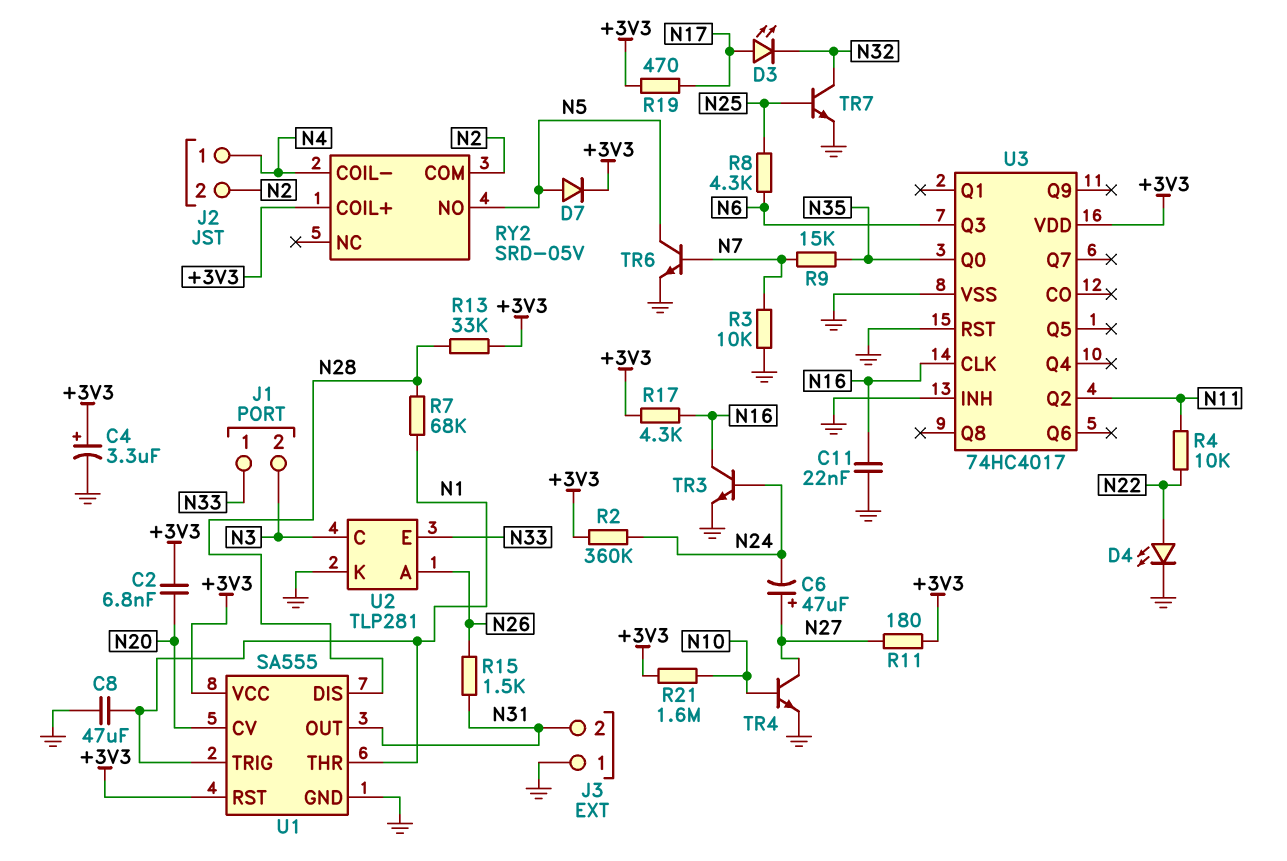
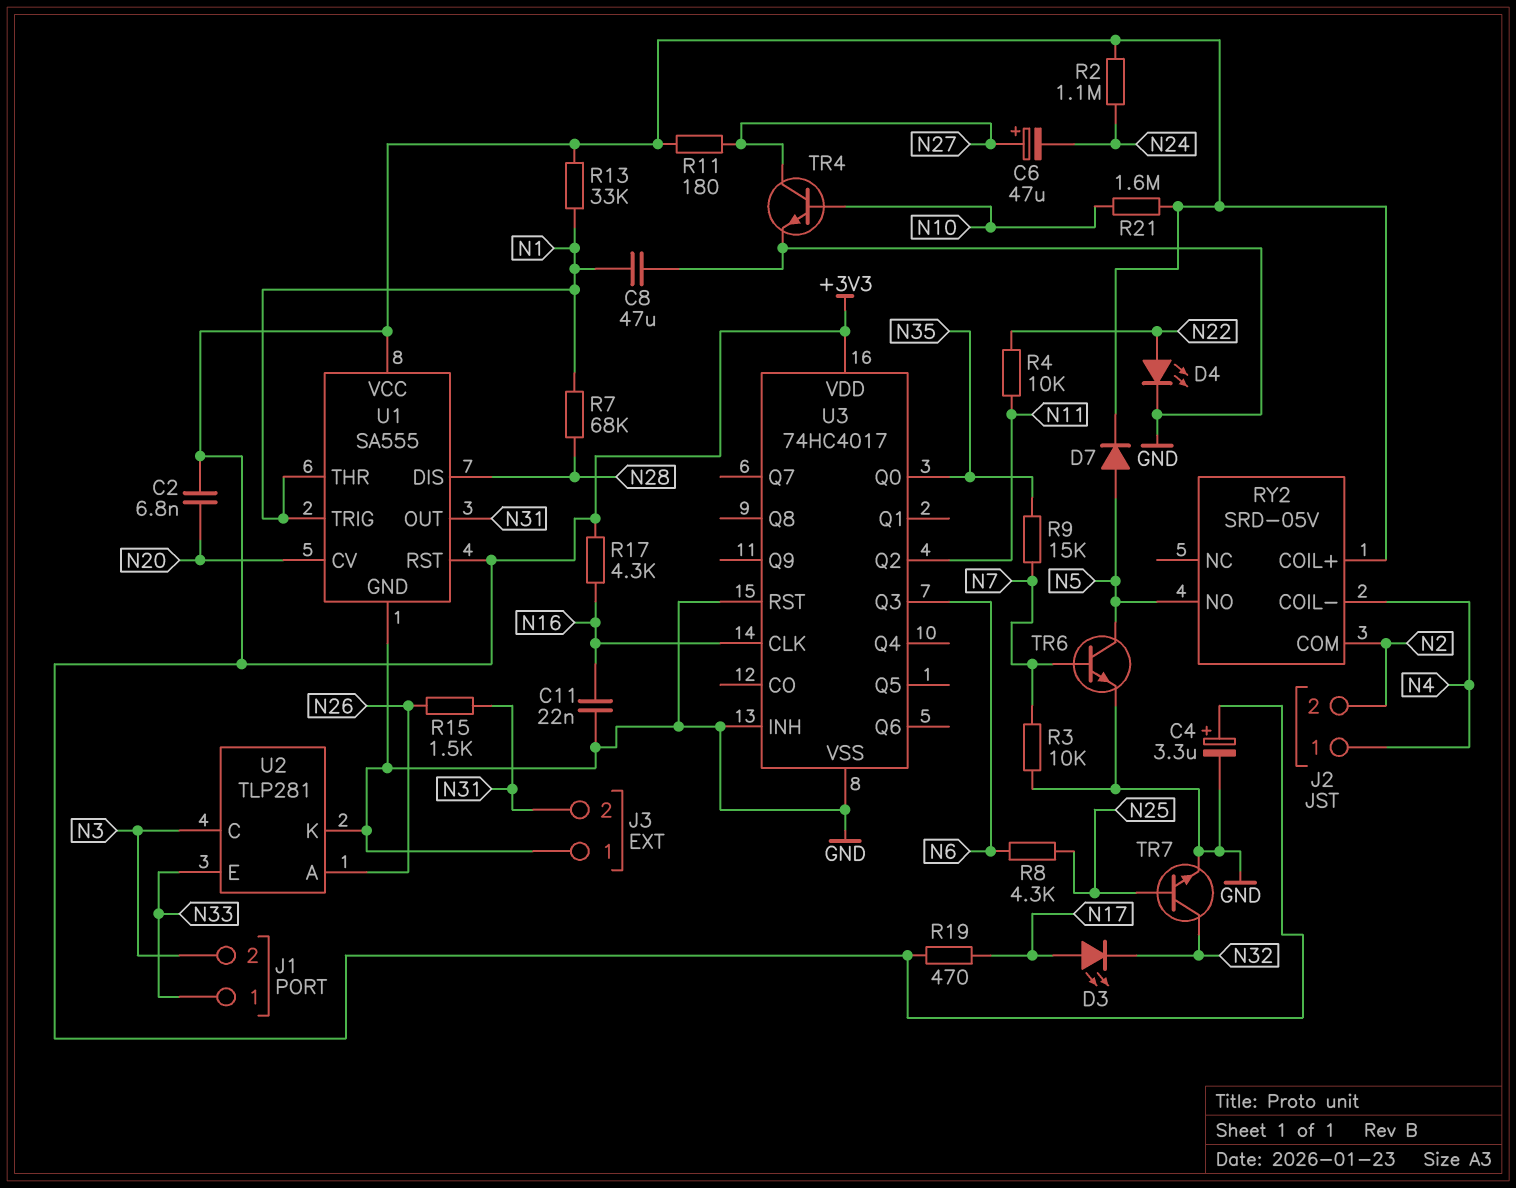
R2: 360k (+3V3, N24) -> 1.1M (+3V3, N24)
R13: 33k (+3V3, N28) -> 33k (+3V3, N1)
TR3: NPN (B N24, C N16, E GND) -> none

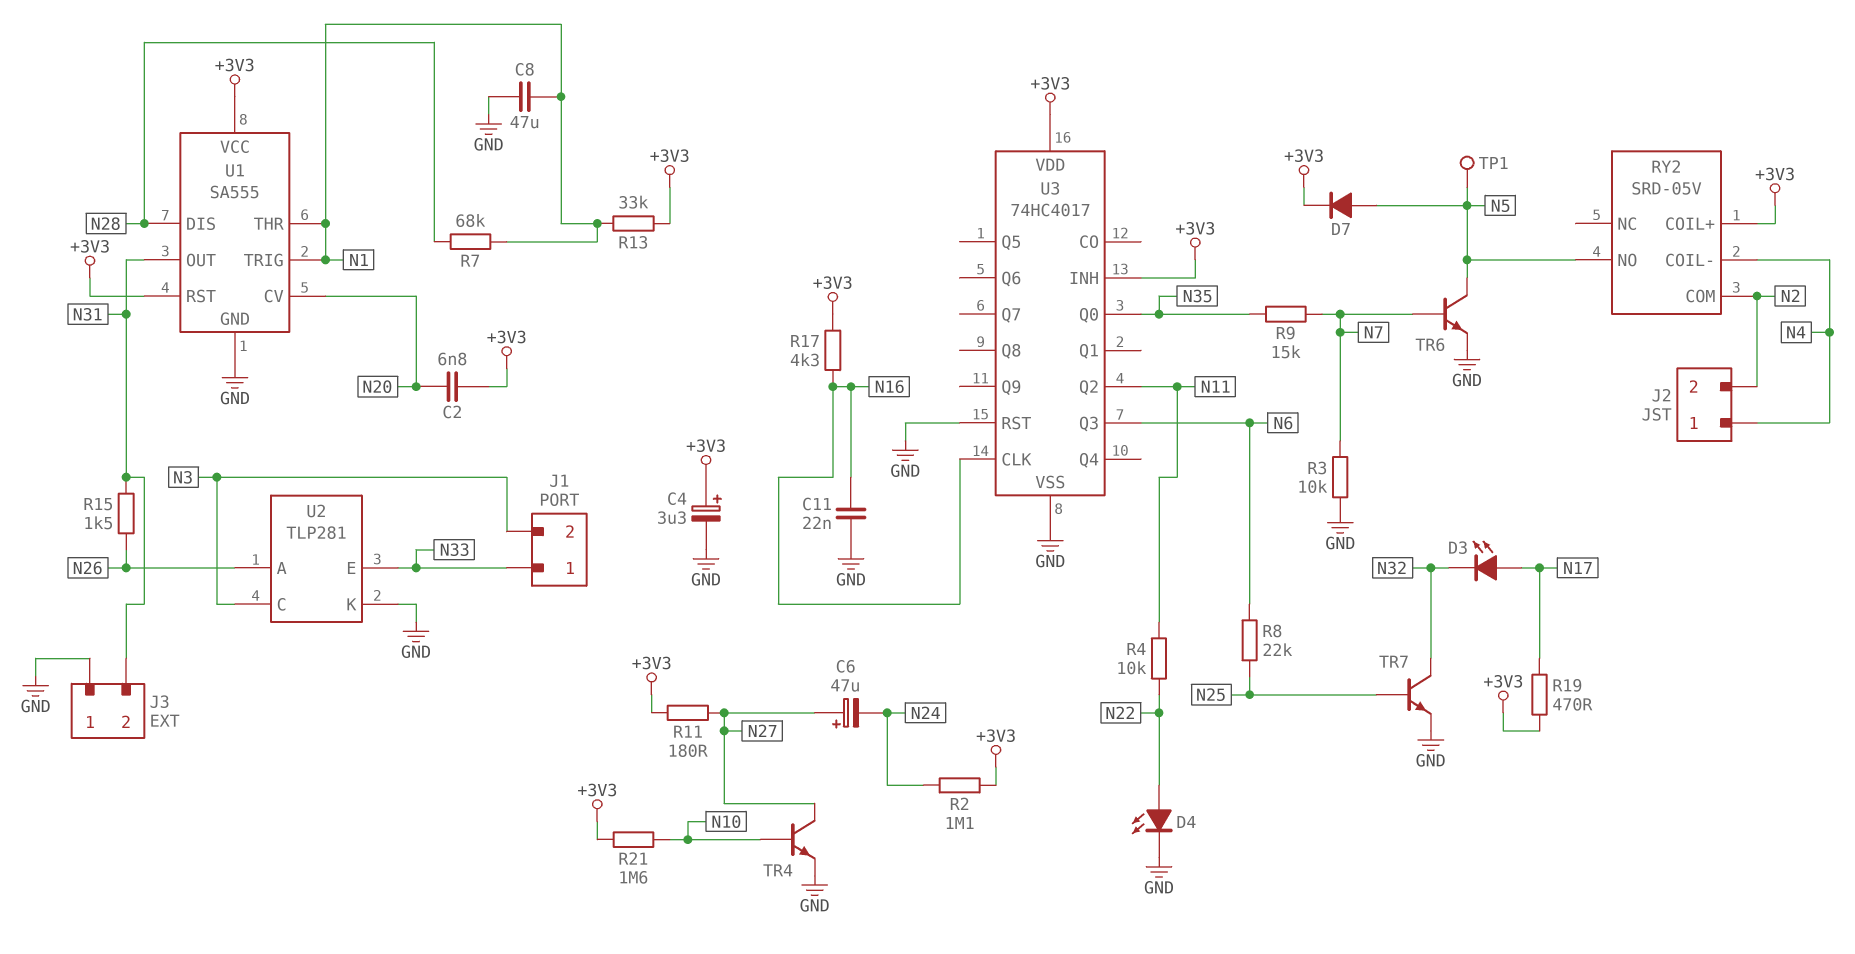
R8: 4.3k (N6, N25) -> 22k (N6, N25)
TP1: none -> test point (N5)
U3 pin INH: GND -> +3V3

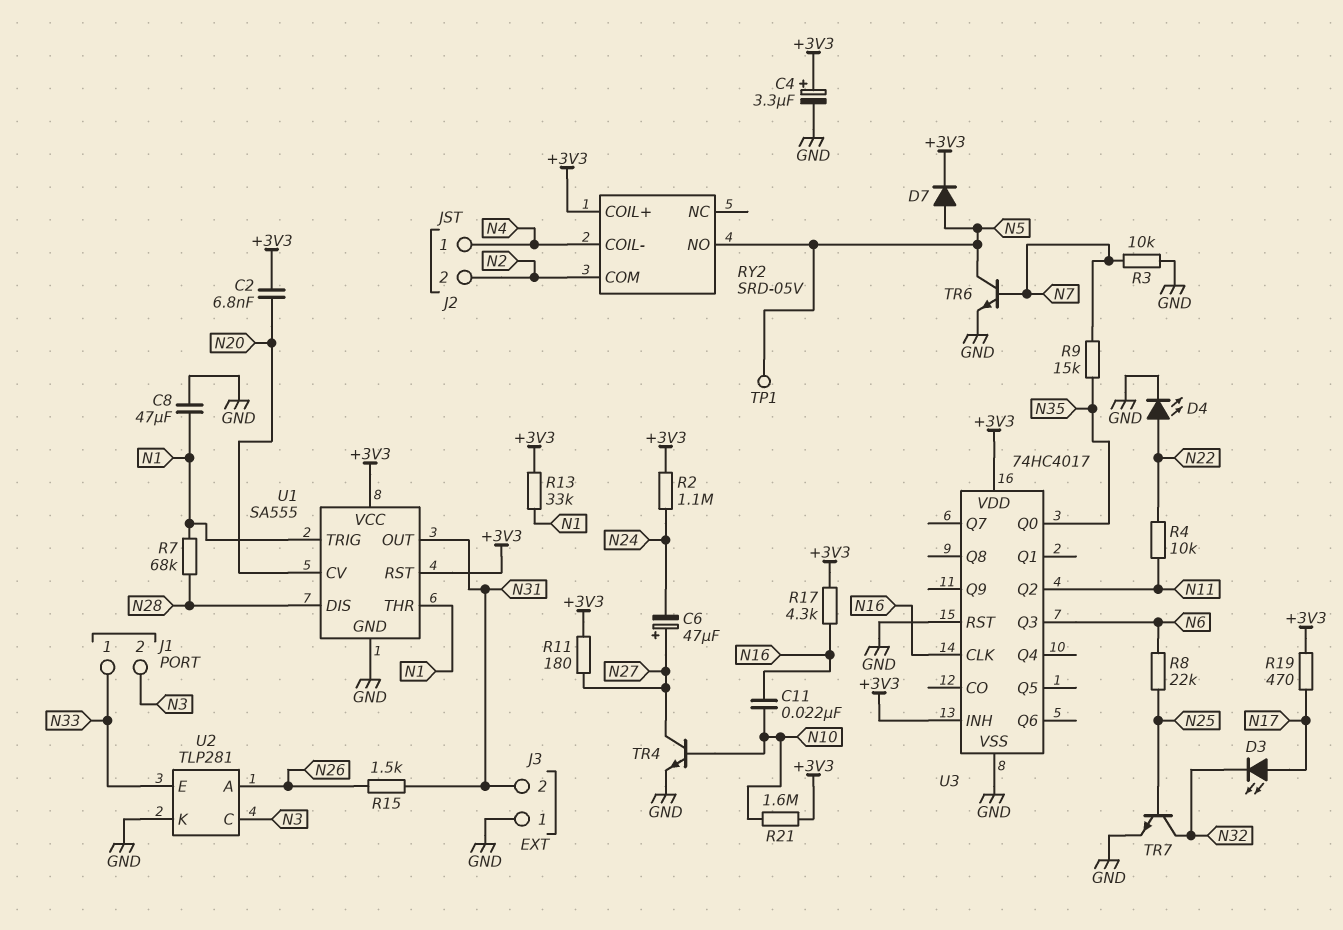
C11: 22nF (GND, N16) -> 22nF (N10, N16)

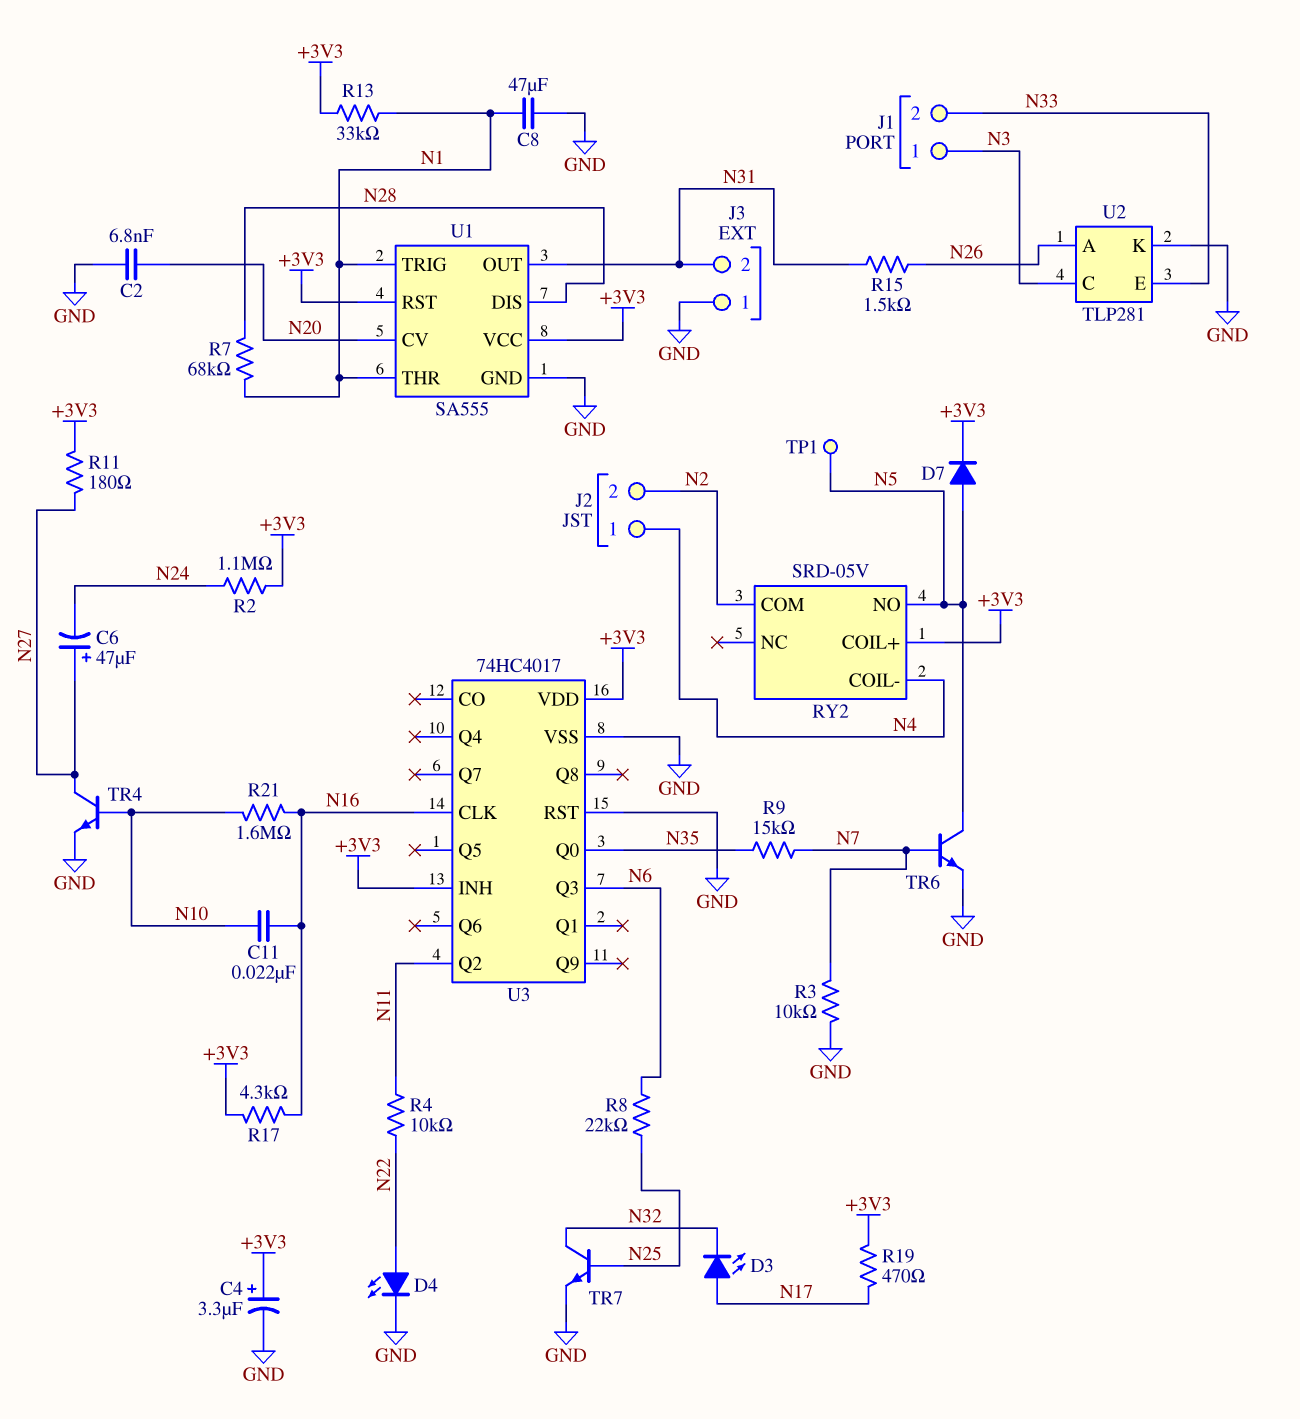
C2: 6.8nF (+3V3, N20) -> 6.8nF (GND, N20)
J1 pin 1: N33 -> N3
J1 pin 2: N3 -> N33
R21: 1.6M (+3V3, N10) -> 1.6M (N10, N16)

